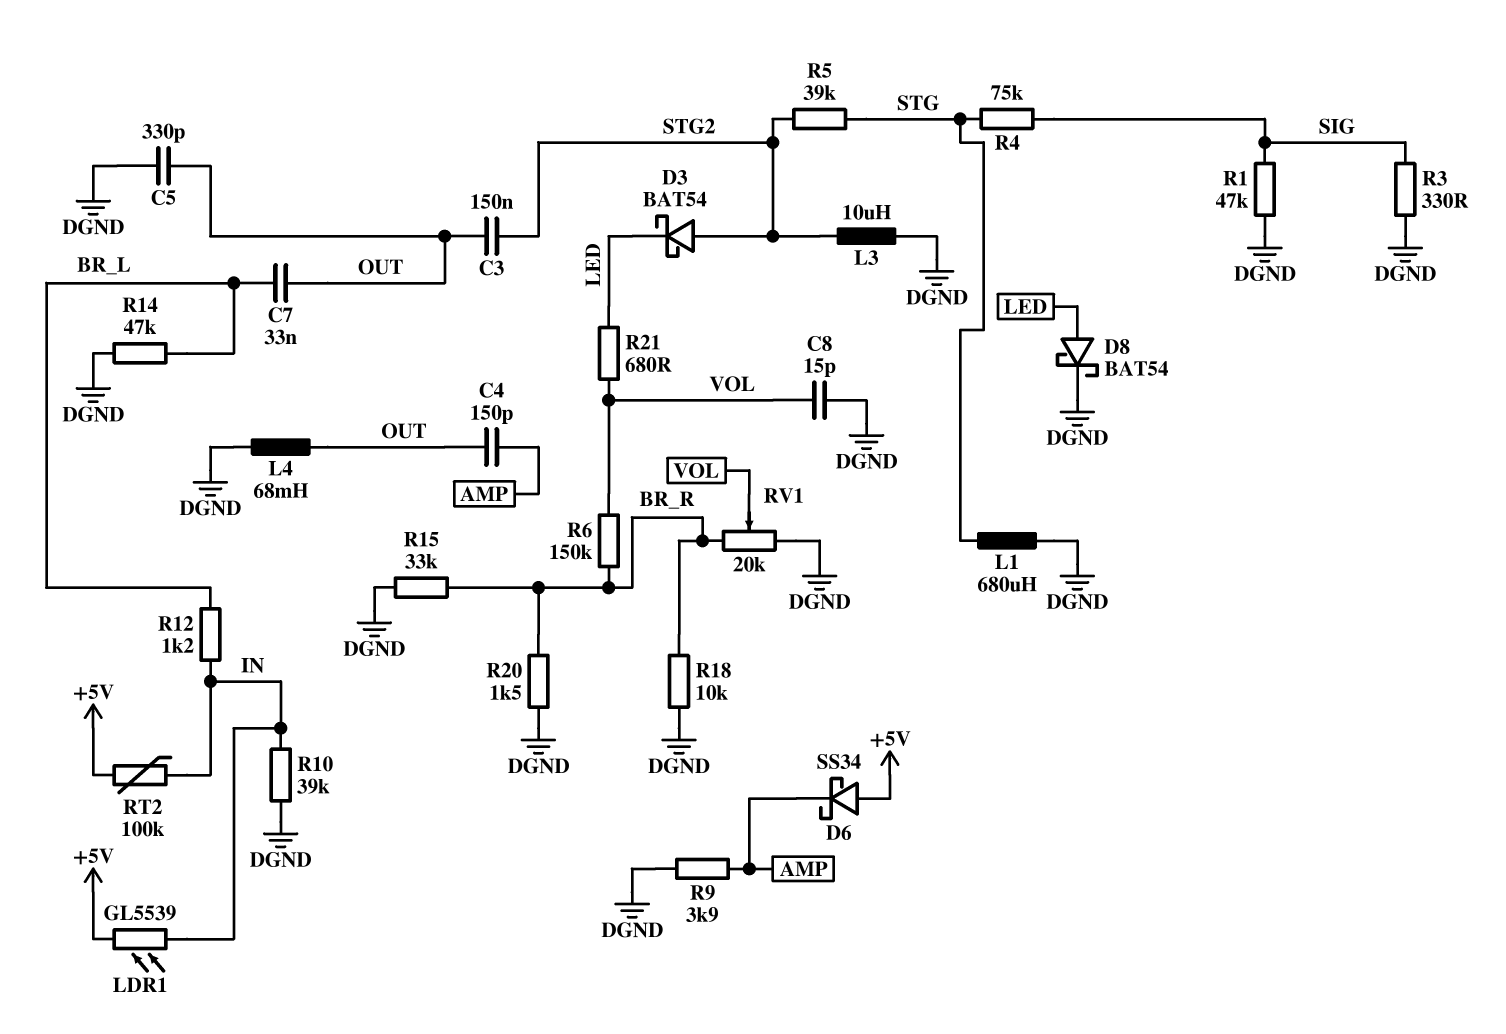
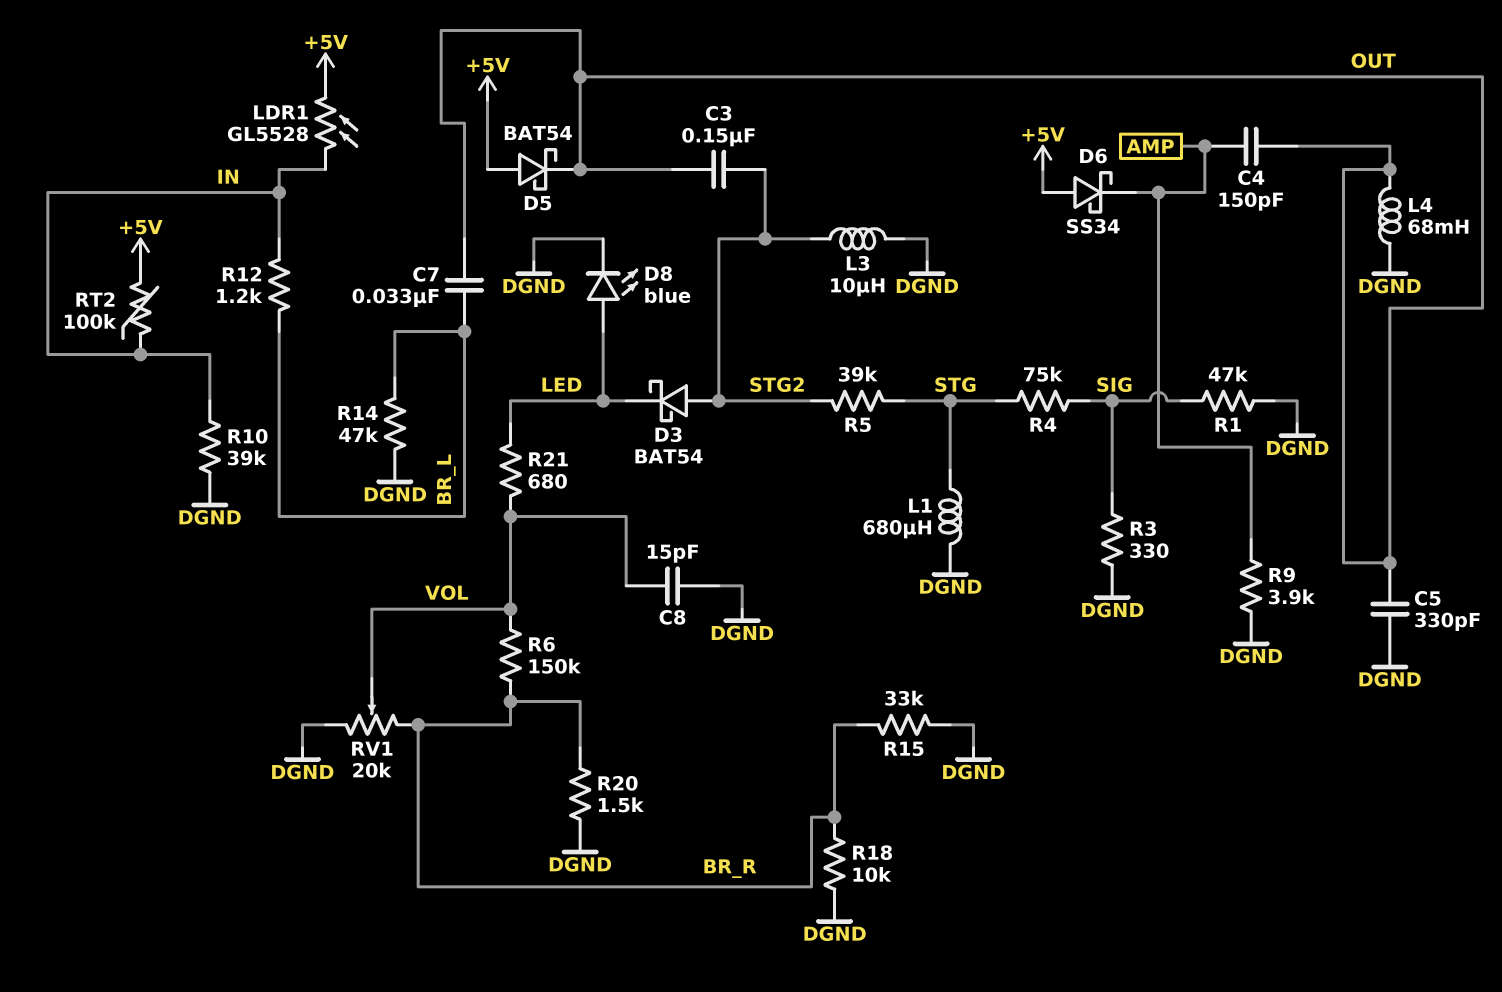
D5: none -> schottky BAT54 (A +5V, K OUT)
D8: schottky BAT54 (A LED, K DGND) -> LED blue (A LED, K DGND)
LDR1: GL5539 (+5V, IN) -> GL5528 (+5V, IN)

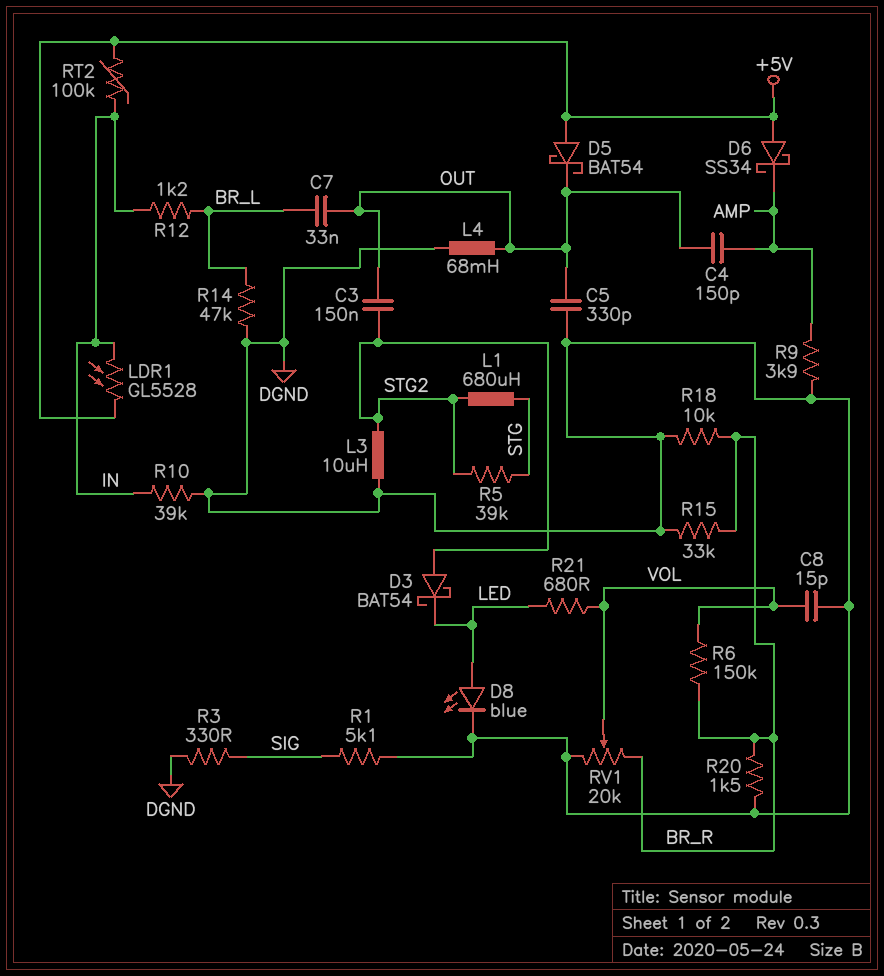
L1: 680uH (DGND, STG) -> 680uH (STG, STG2)
R1: 47k (DGND, SIG) -> 5.1k (DGND, SIG)
R4: 75k (SIG, STG) -> none

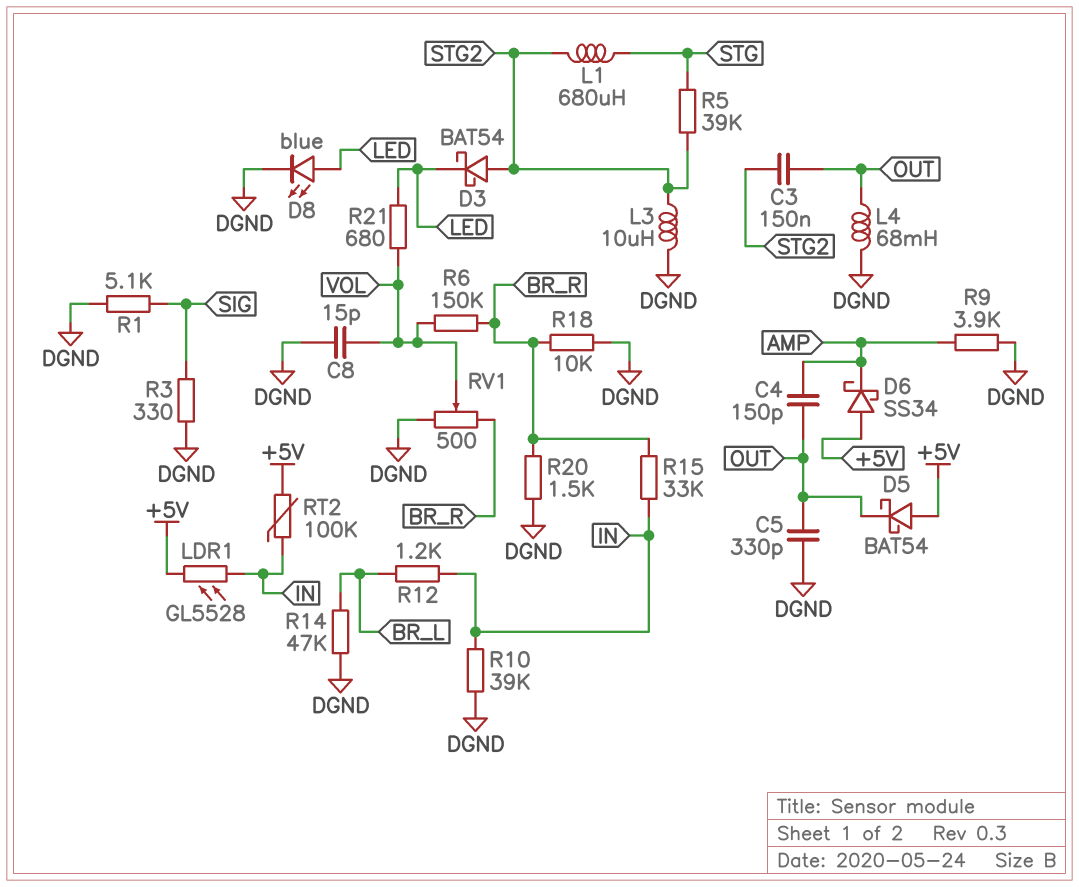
C7: 33nF (BR_L, OUT) -> none
R15: 33k (BR_R, DGND) -> 33k (BR_R, IN)
RV1: 20k (BR_R, DGND, wiper VOL) -> 500 (BR_R, DGND, wiper VOL)

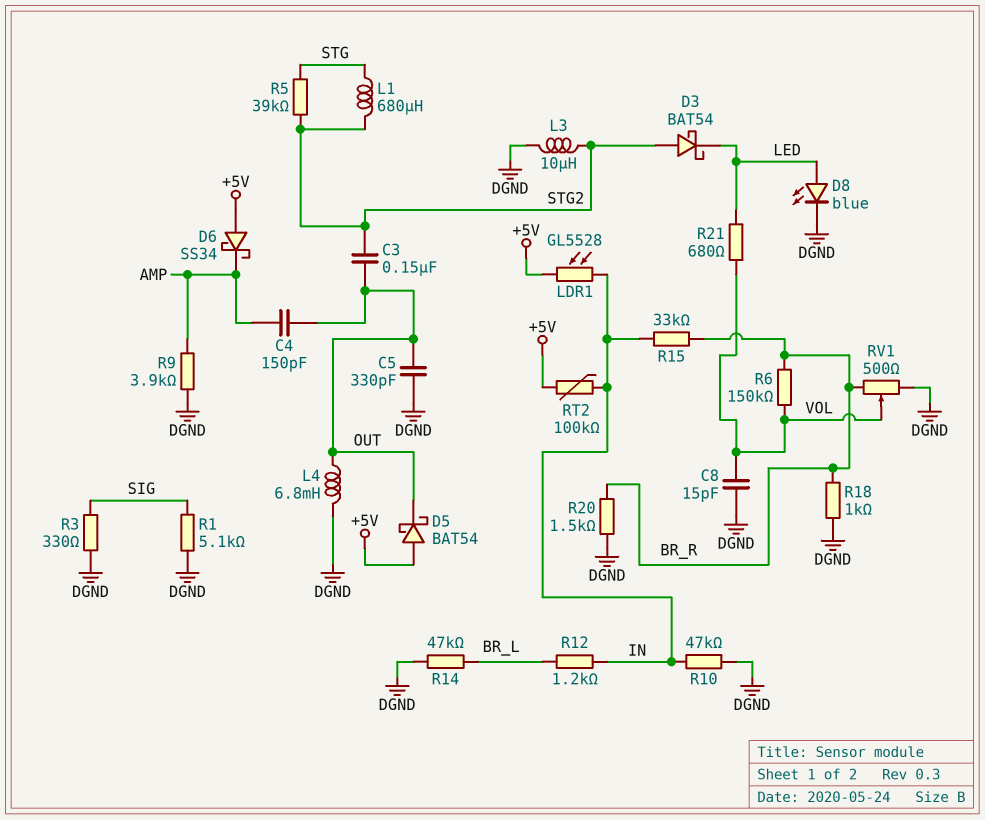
L4: 68mH (DGND, OUT) -> 6.8mH (DGND, OUT)
R10: 39k (DGND, IN) -> 47k (DGND, IN)
R18: 10k (BR_R, DGND) -> 1k (BR_R, DGND)

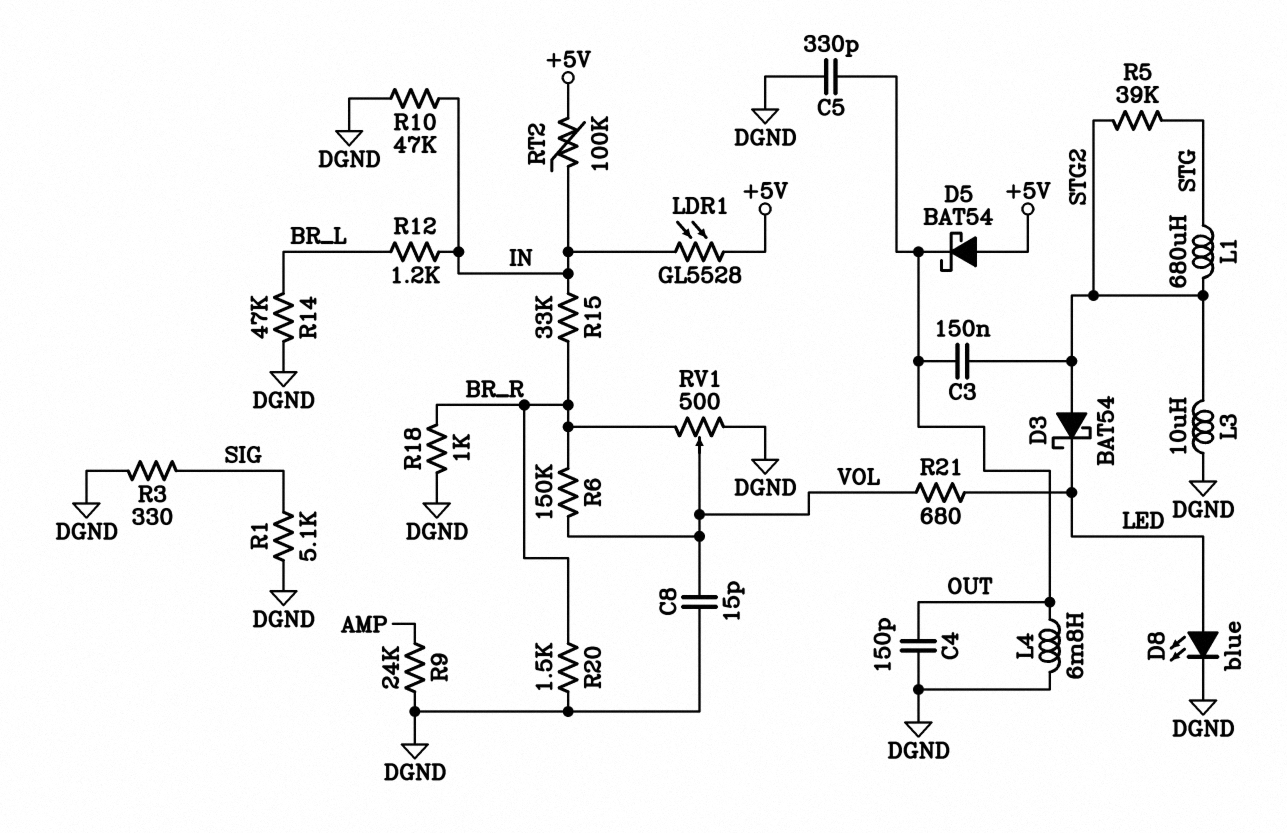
C4: 150pF (AMP, OUT) -> 150pF (DGND, OUT)
D6: schottky SS34 (A +5V, K AMP) -> none
R9: 3.9k (AMP, DGND) -> 24k (AMP, DGND)

